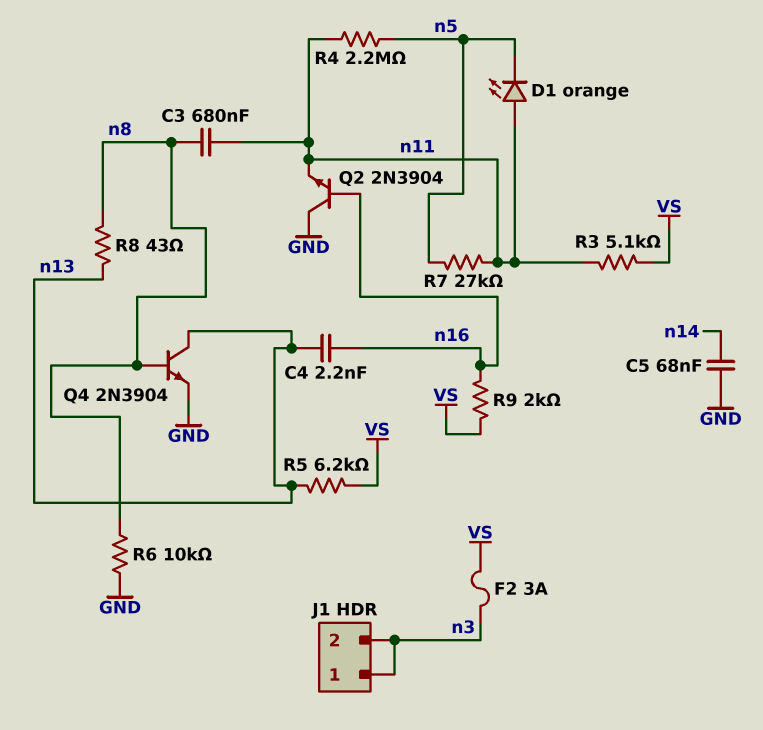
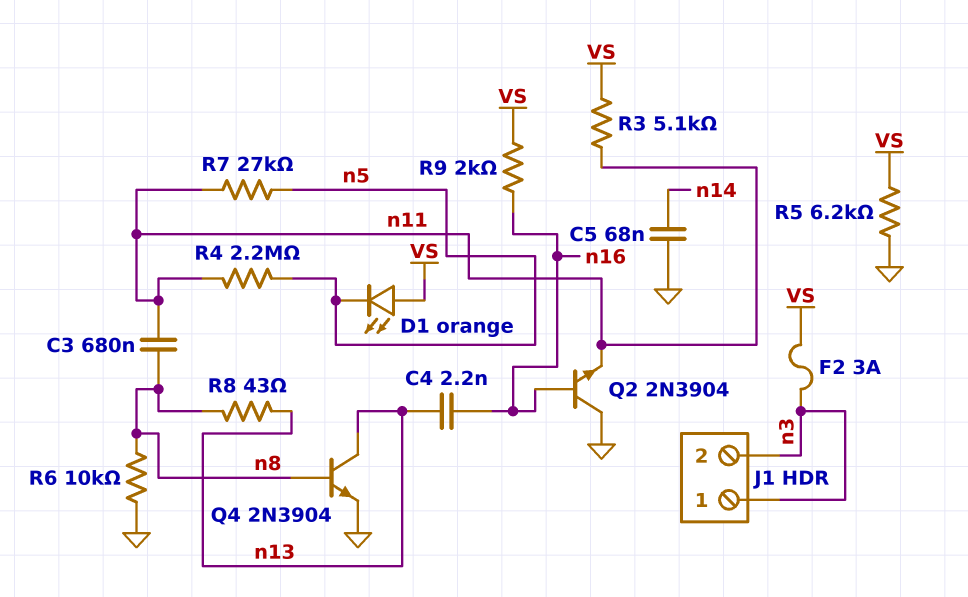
D1: LED orange (A n11, K n5) -> LED orange (A VS, K n5)
R5: 6.2k (VS, n13) -> 6.2k (GND, VS)

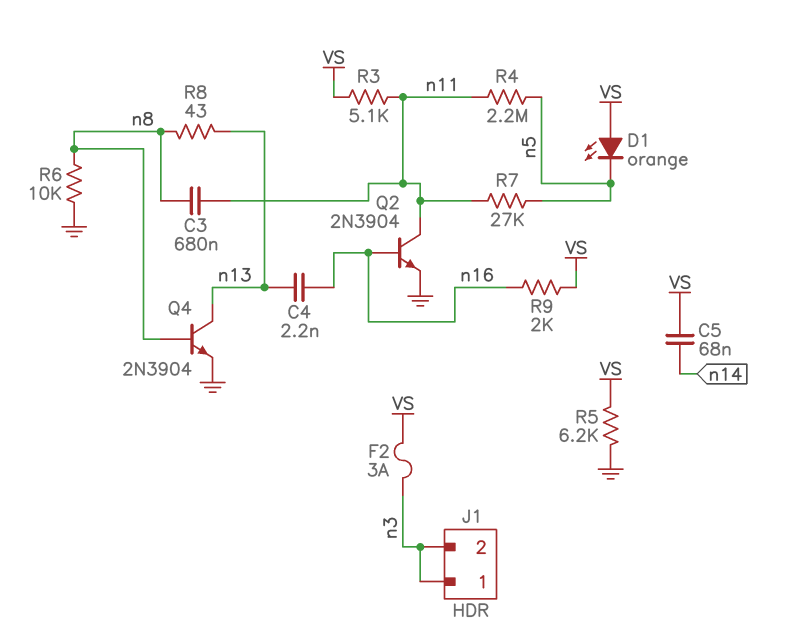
C5: 68nF (GND, n14) -> 68nF (VS, n14)
Q2: NPN 2N3904 (B n16, C GND, E n11) -> NPN 2N3904 (B n16, C n11, E GND)

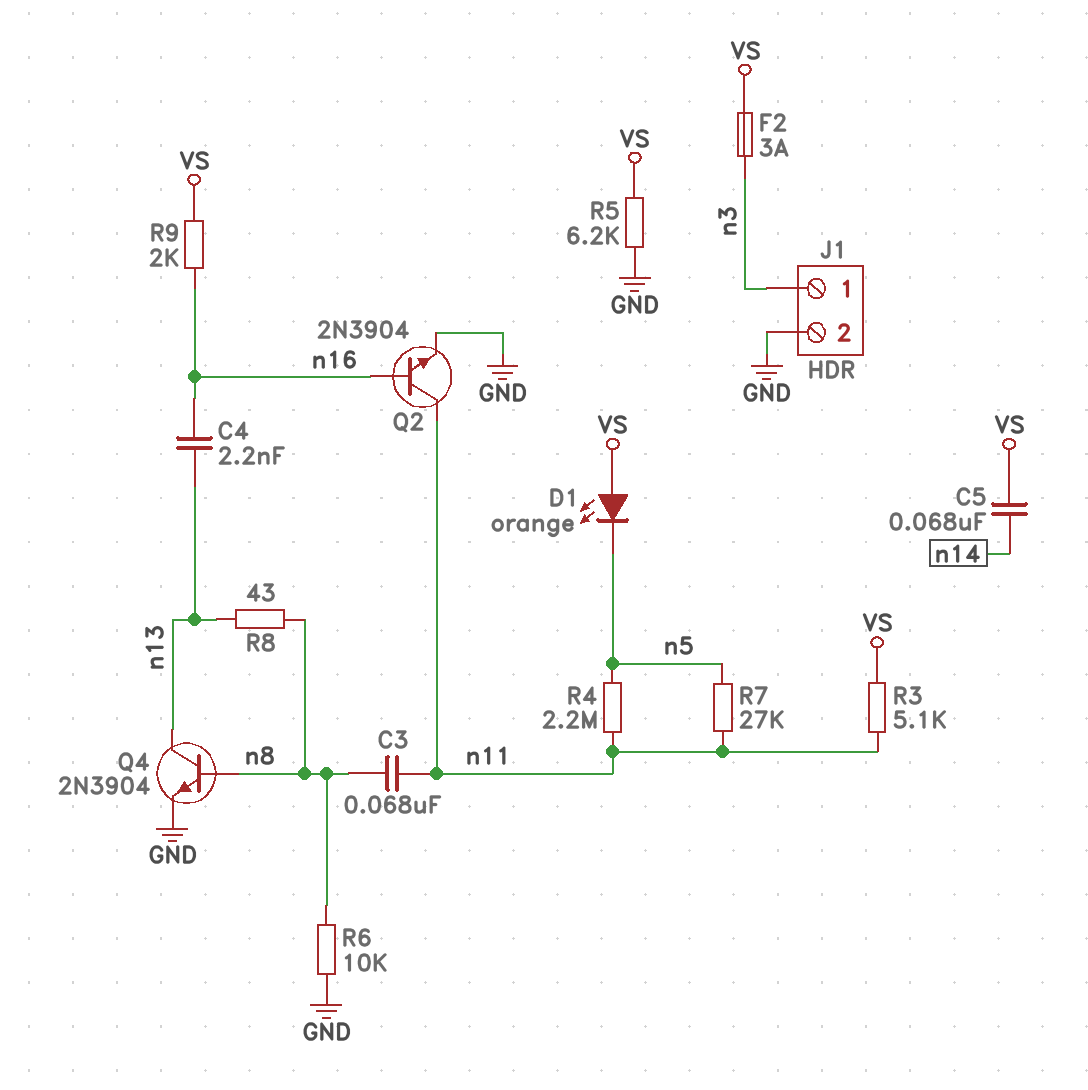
C3: 680nF (n8, n11) -> 68nF (n8, n11)
J1 pin 2: n3 -> GND

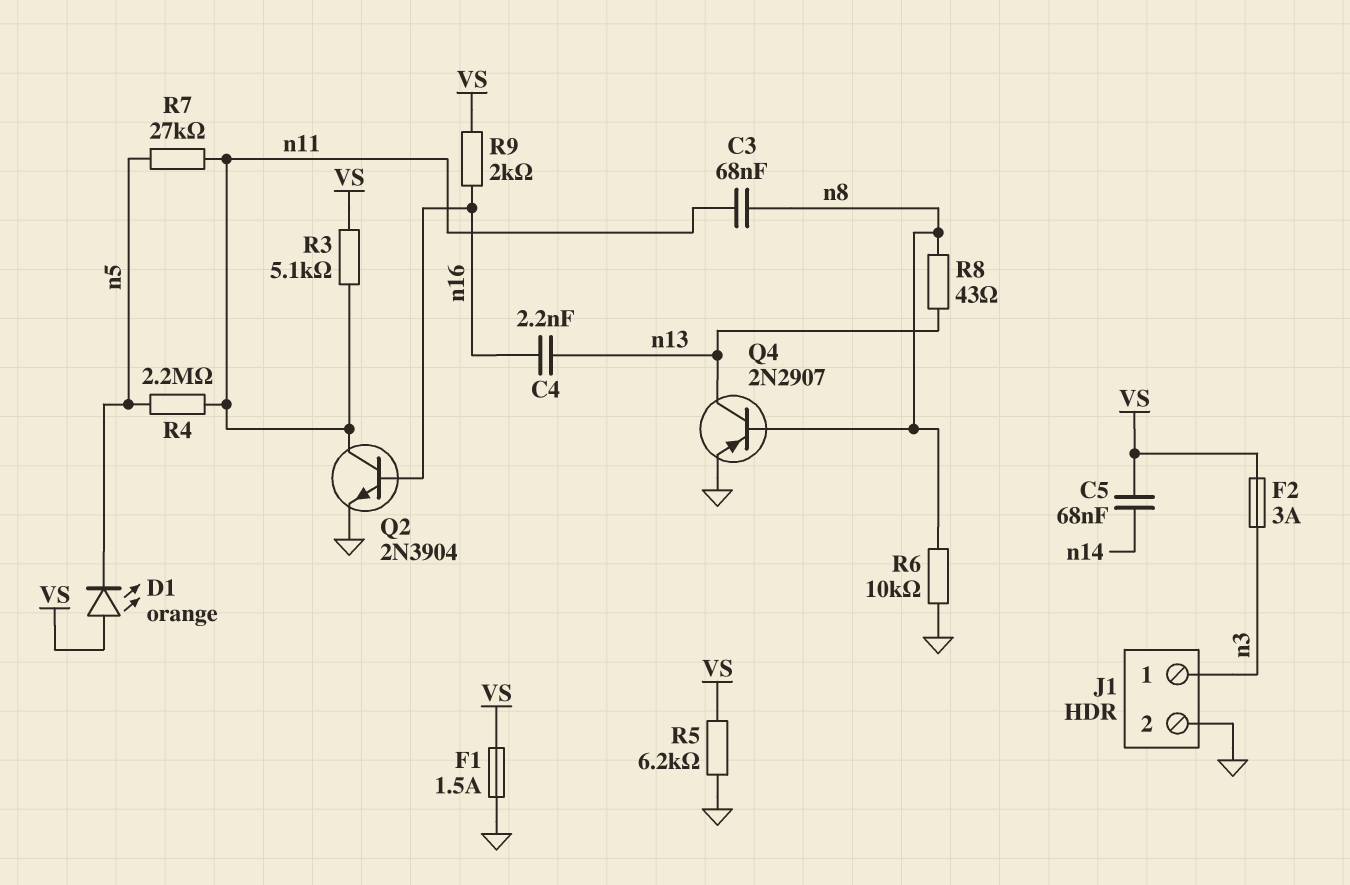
F1: none -> 1.5A (GND, VS)
Q4: NPN 2N3904 (B n8, C n13, E GND) -> PNP 2N2907 (B n8, C n13, E GND)

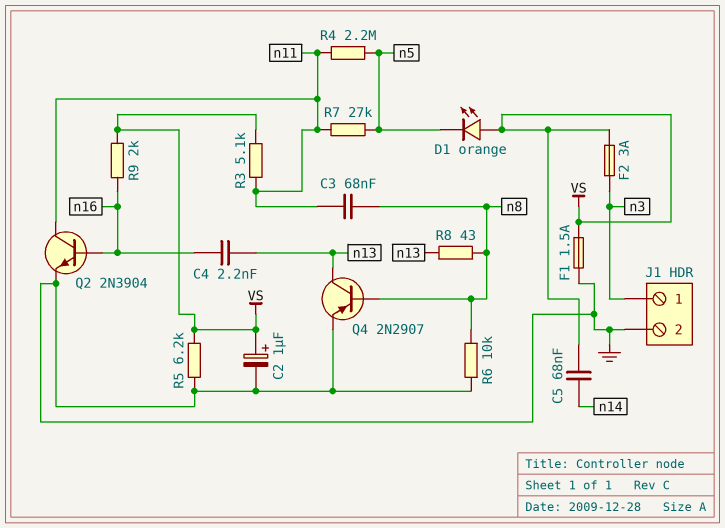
C2: none -> 1uF (plus VS, minus GND)

